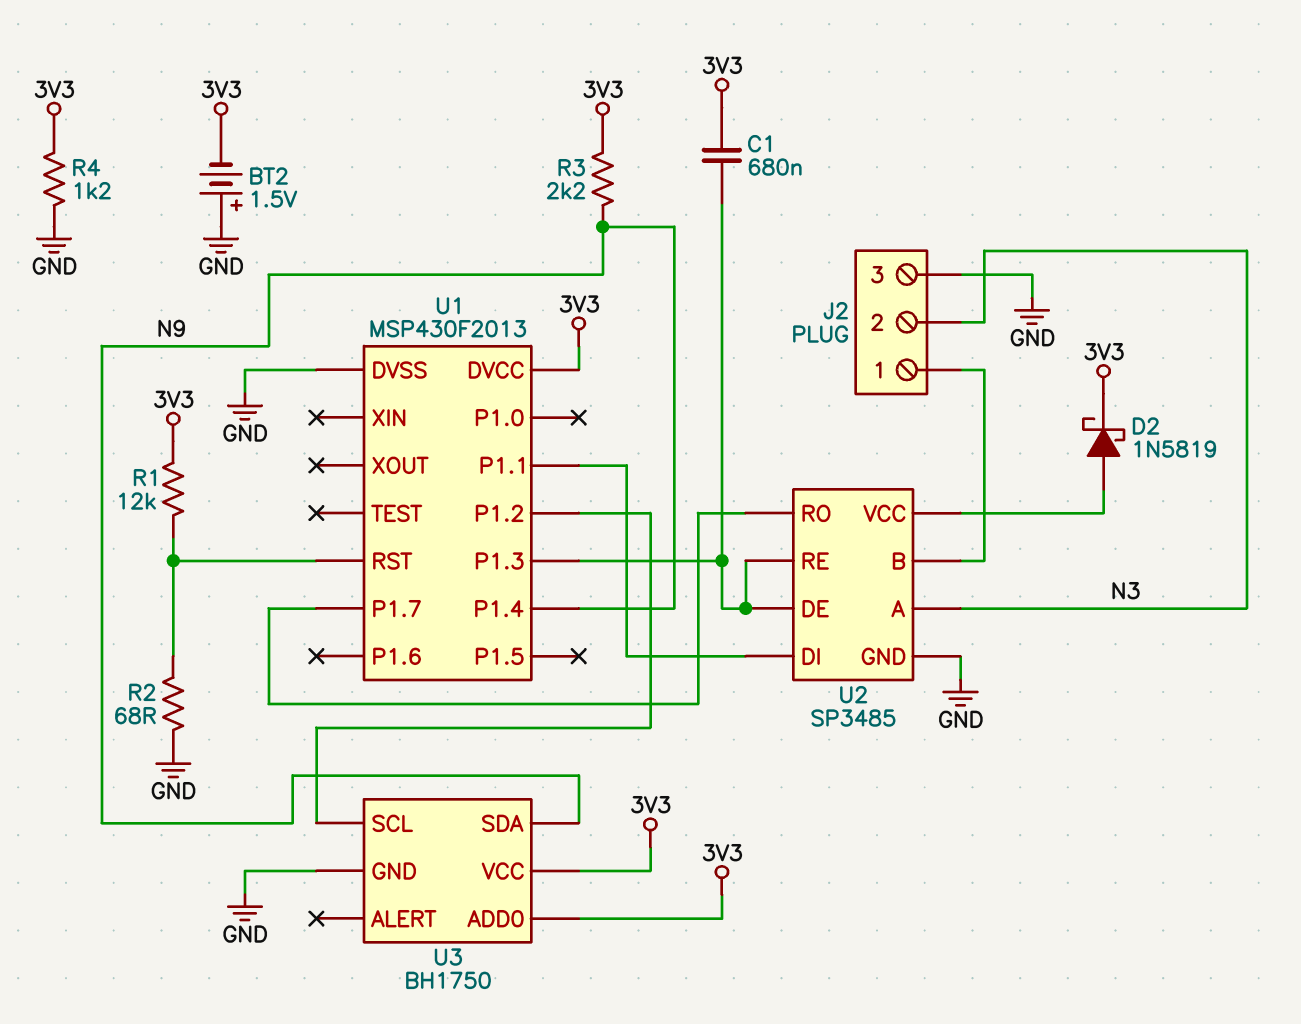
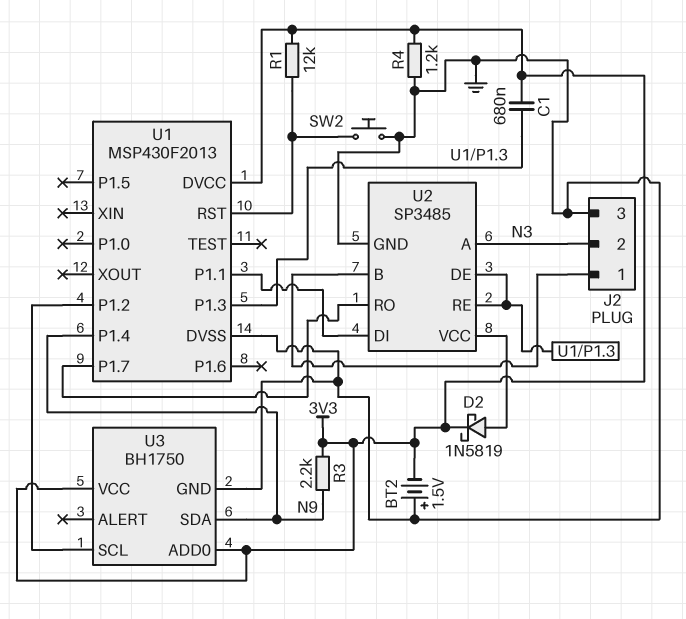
R2: 68 (GND, U1/RST) -> none
SW2: none -> button (GND, U1/RST)

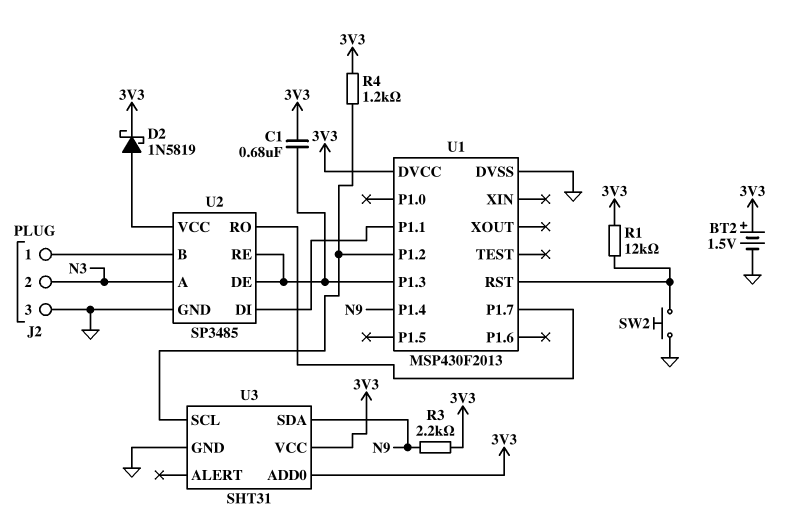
BT2: 1.5V (plus GND, minus 3V3) -> 1.5V (plus 3V3, minus GND)
R4: 1.2k (3V3, GND) -> 1.2k (3V3, U1/P1.2)
U3: BH1750 -> SHT31

